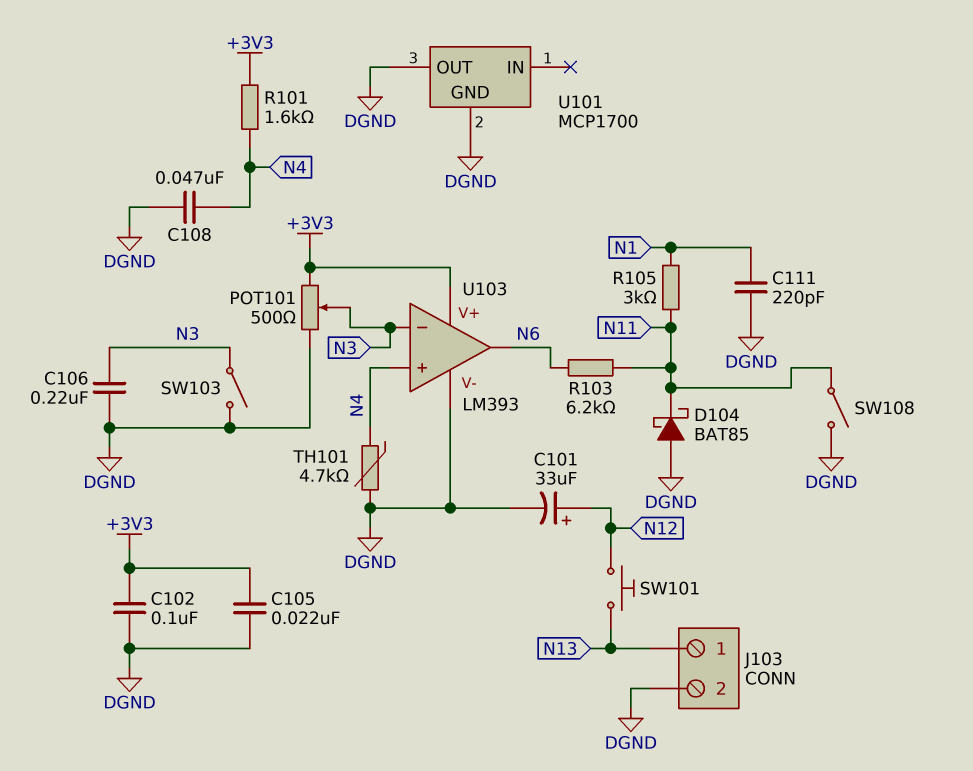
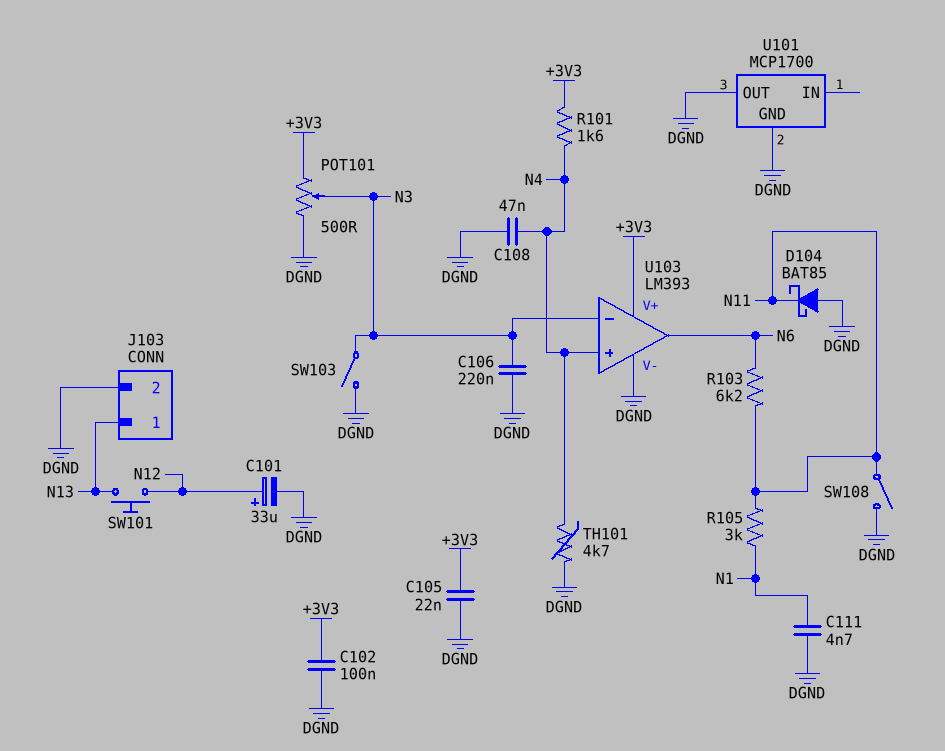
C111: 220pF (DGND, N1) -> 4.7nF (DGND, N1)

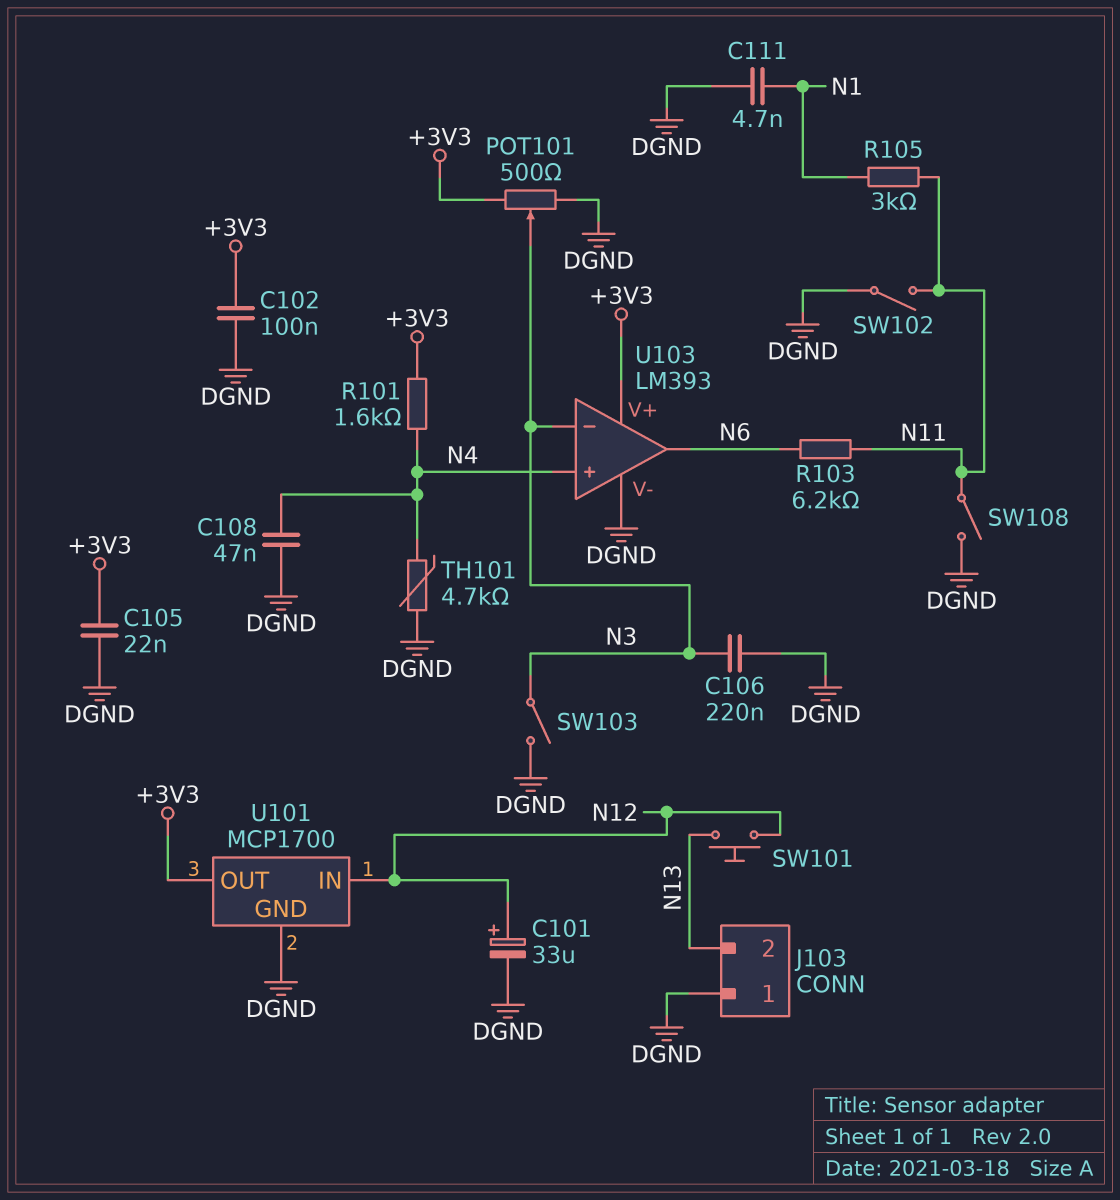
D104: schottky BAT85 (A DGND, K N11) -> none
J103 pin 1: N13 -> DGND
J103 pin 2: DGND -> N13
SW102: none -> switch (DGND, N11)
U101 pin IN: none -> N12
U101 pin OUT: DGND -> +3V3

